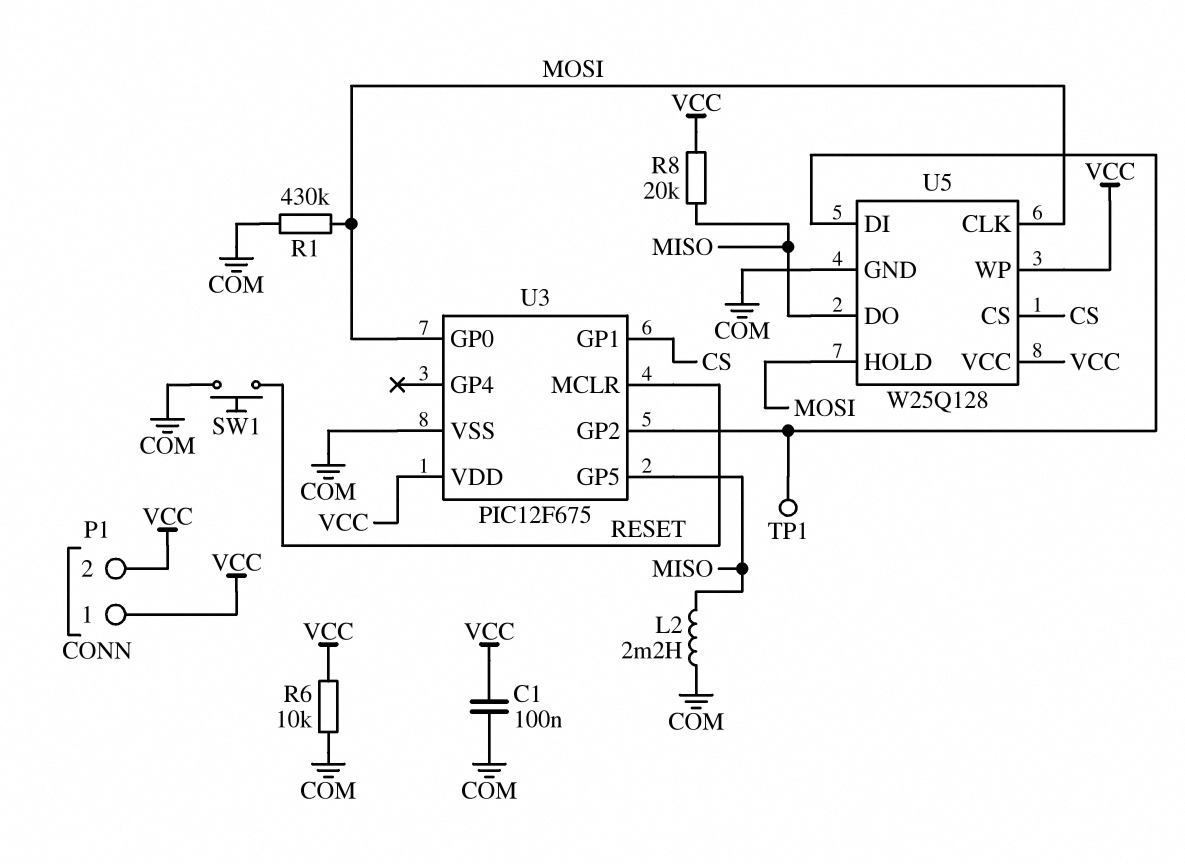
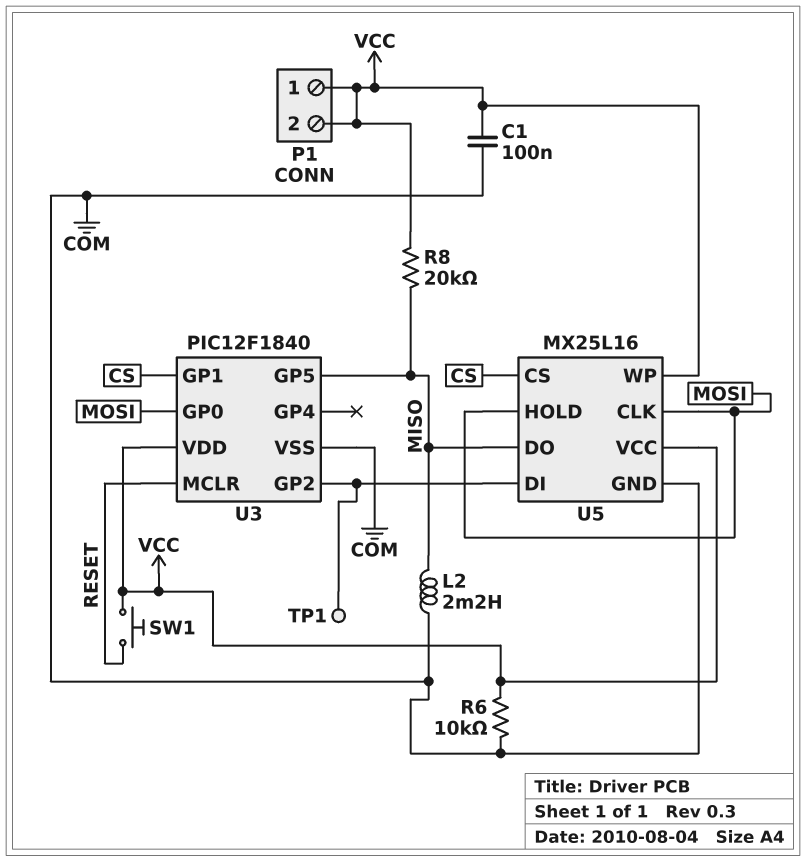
R1: 430k (COM, MOSI) -> none
SW1: button (COM, RESET) -> button (RESET, VCC)
U3: PIC12F675 -> PIC12F1840
U5: W25Q128 -> MX25L16

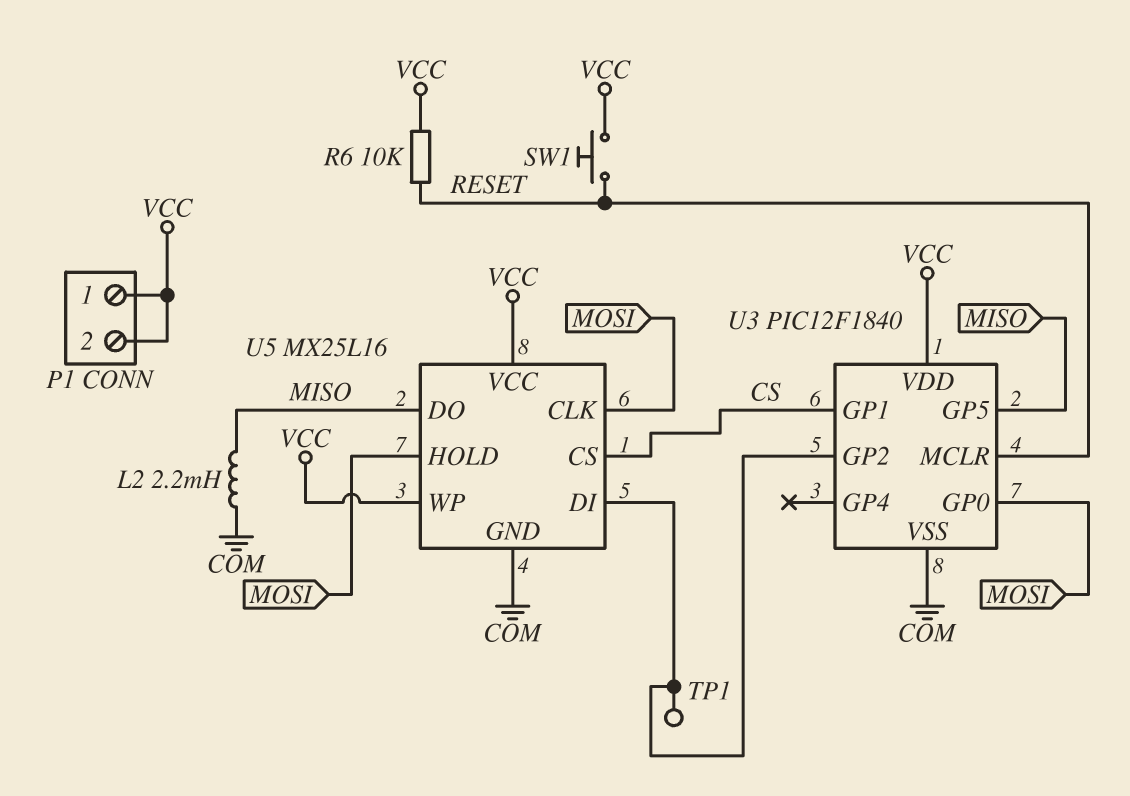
C1: 100nF (COM, VCC) -> none
R6: 10k (COM, VCC) -> 10k (RESET, VCC)
R8: 20k (MISO, VCC) -> none

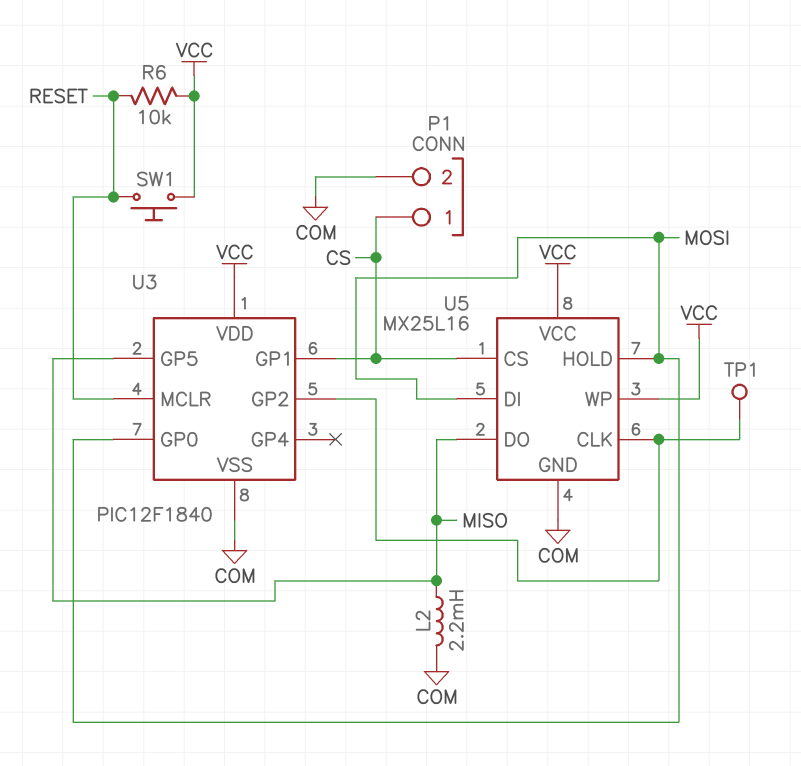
P1 pin 1: VCC -> CS
P1 pin 2: VCC -> COM
U5 pin CLK: MOSI -> U3/GP2
U5 pin DI: U3/GP2 -> MOSI

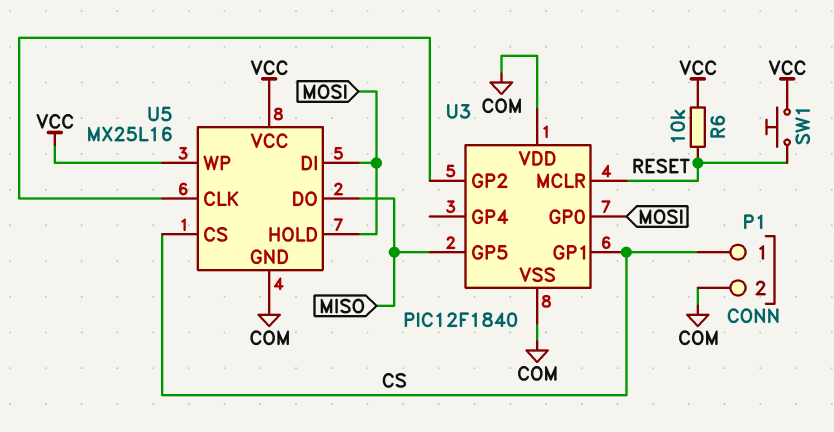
L2: 2.2mH (COM, MISO) -> none
TP1: test point (U3/GP2) -> none
U3 pin VDD: VCC -> COM

